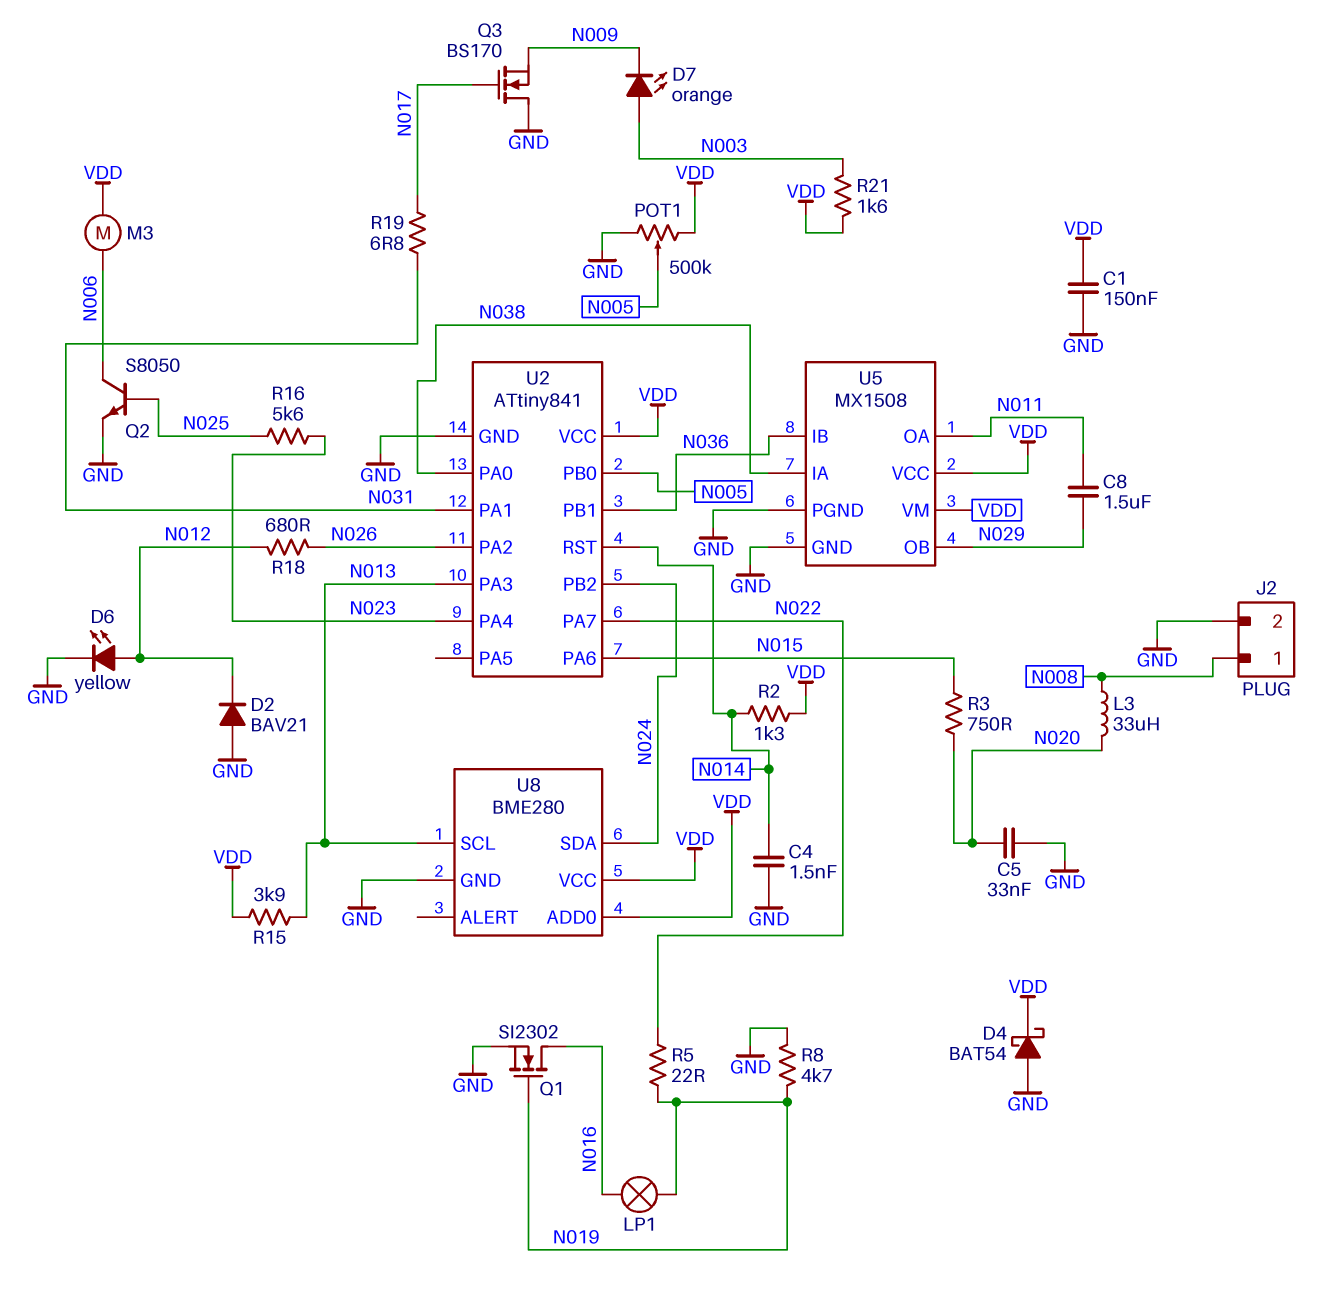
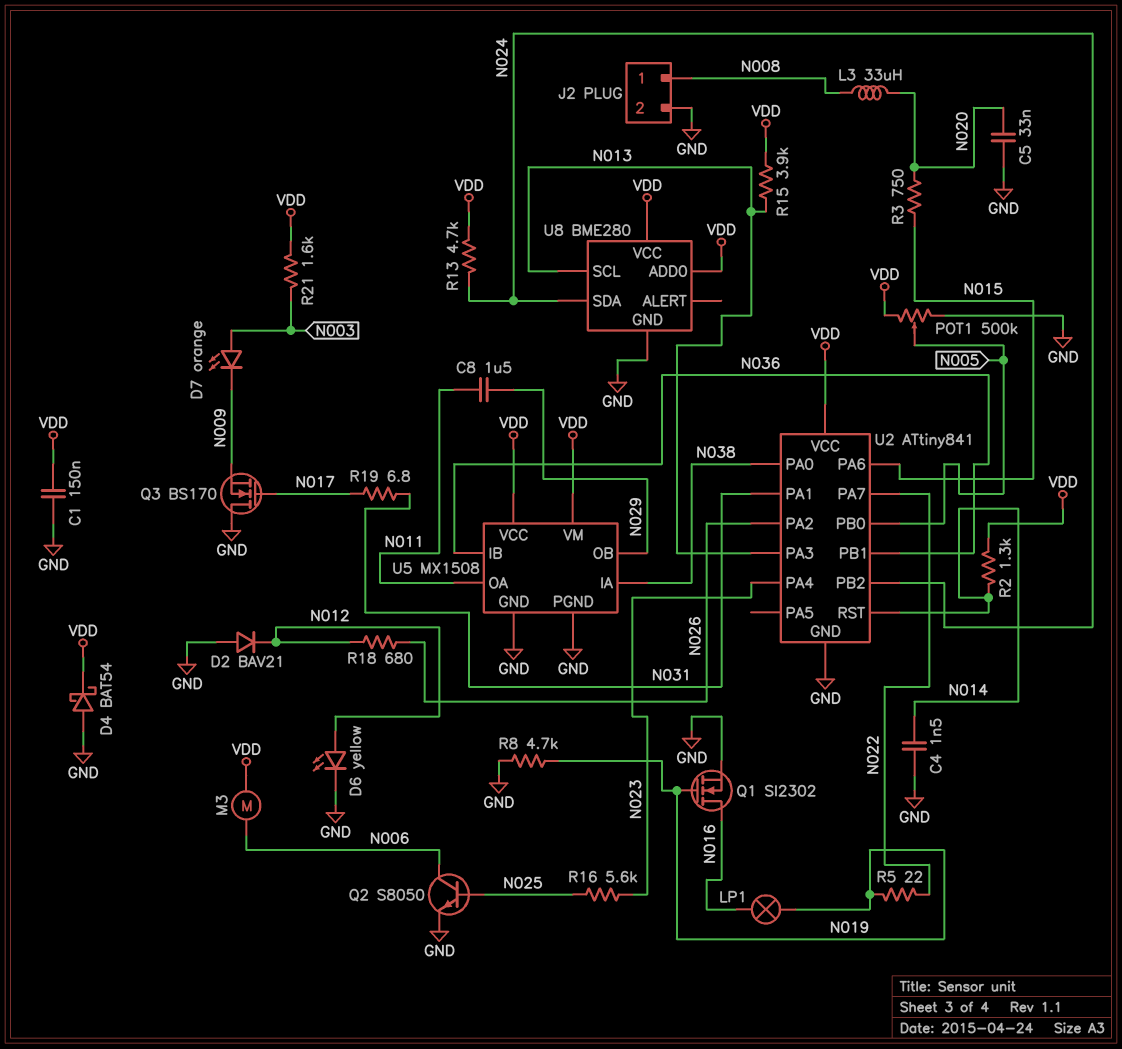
R13: none -> 4.7k (N024, VDD)

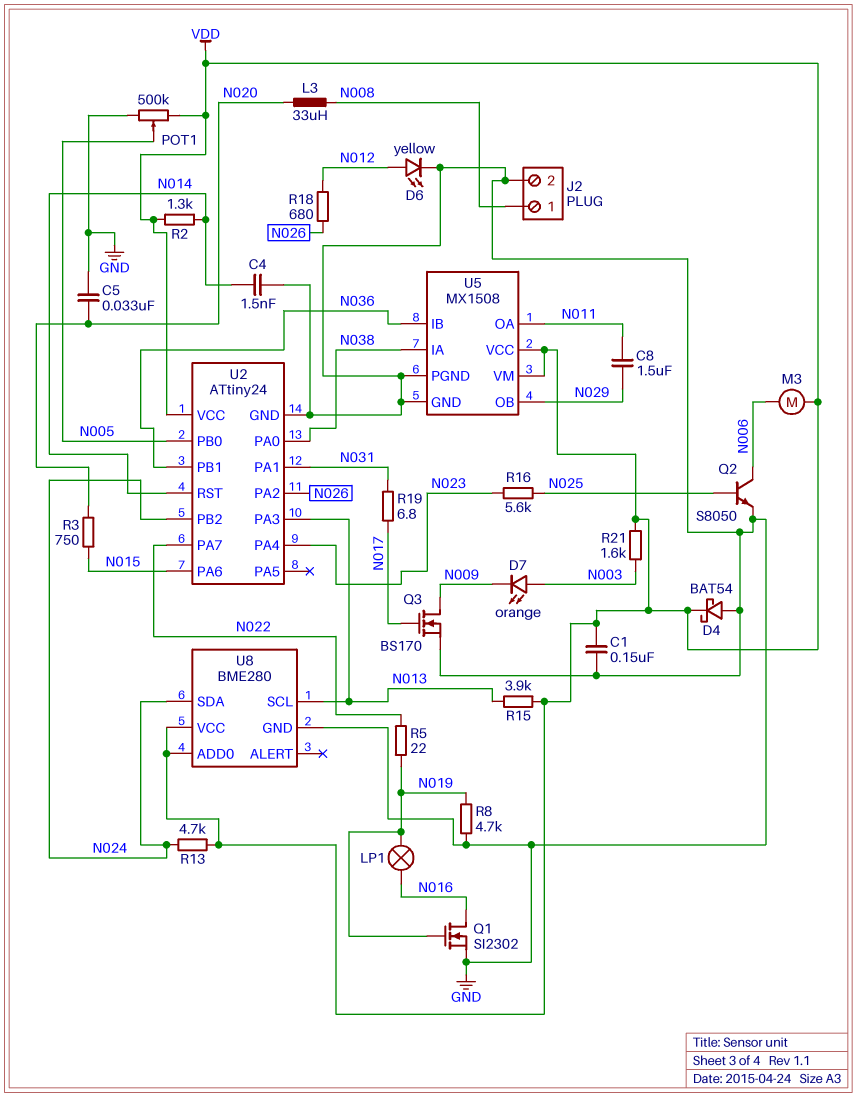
D2: diode BAV21 (A GND, K N012) -> none
Q3: NMOS BS170 (G N017, D GND, S N009) -> NMOS BS170 (G N017, D N009, S GND)
U2: ATtiny841 -> ATtiny24

